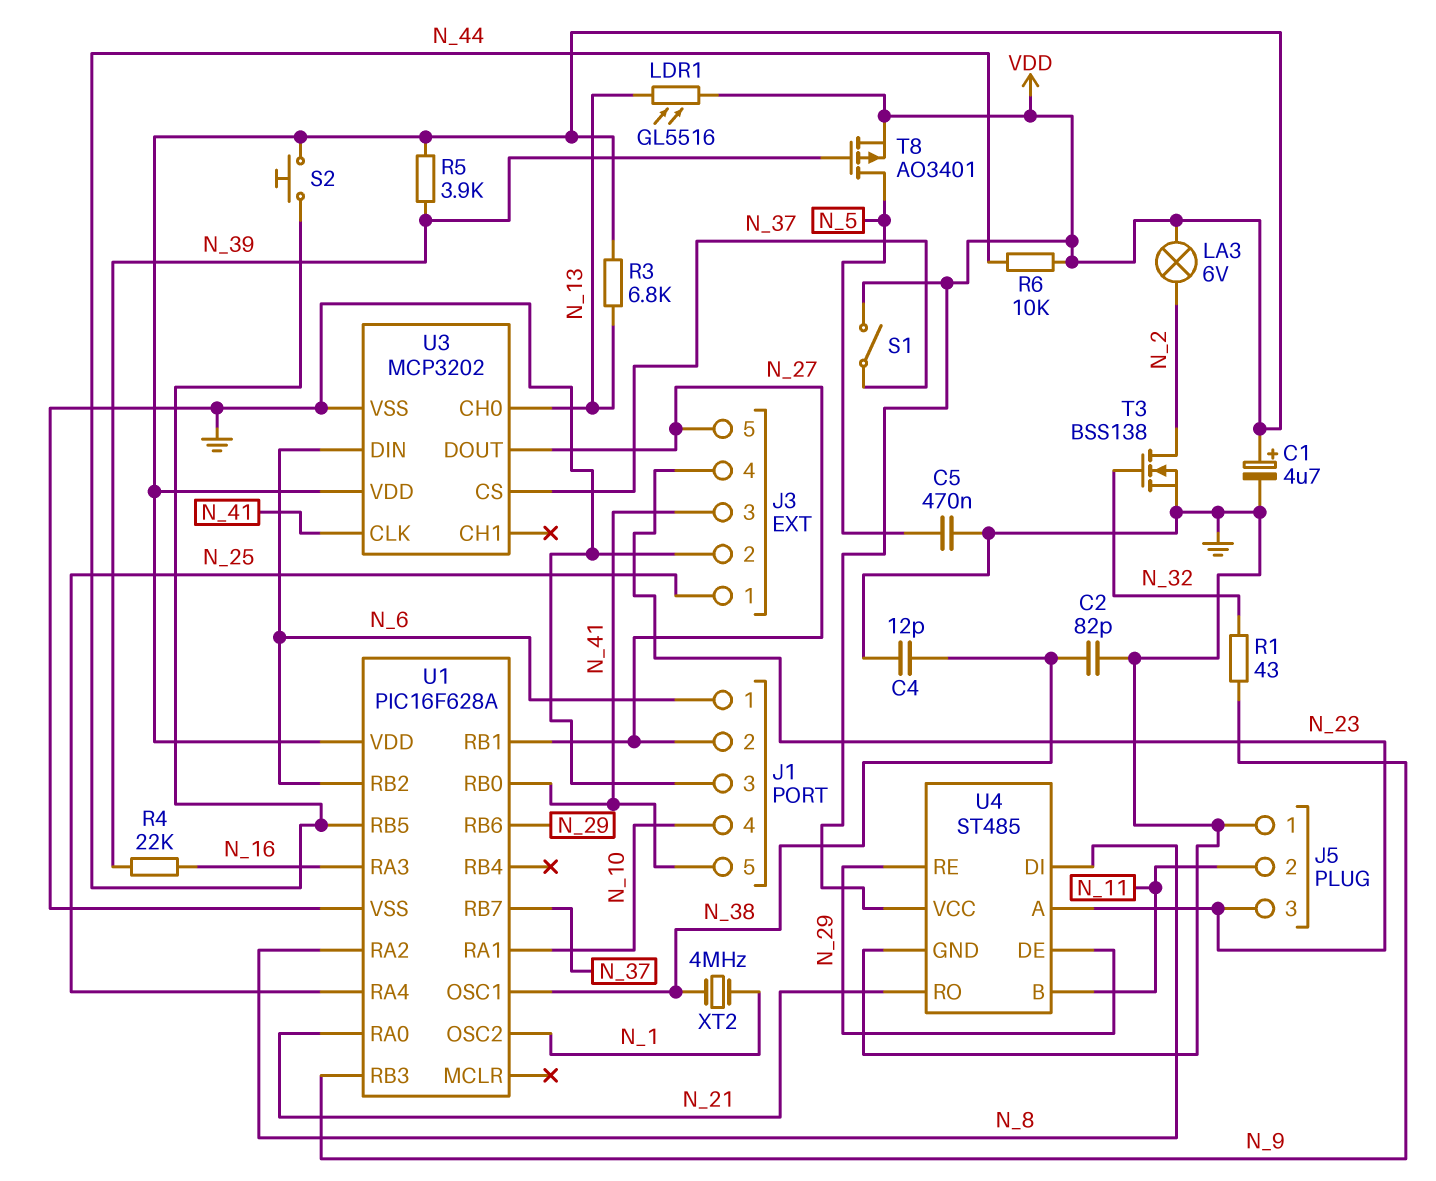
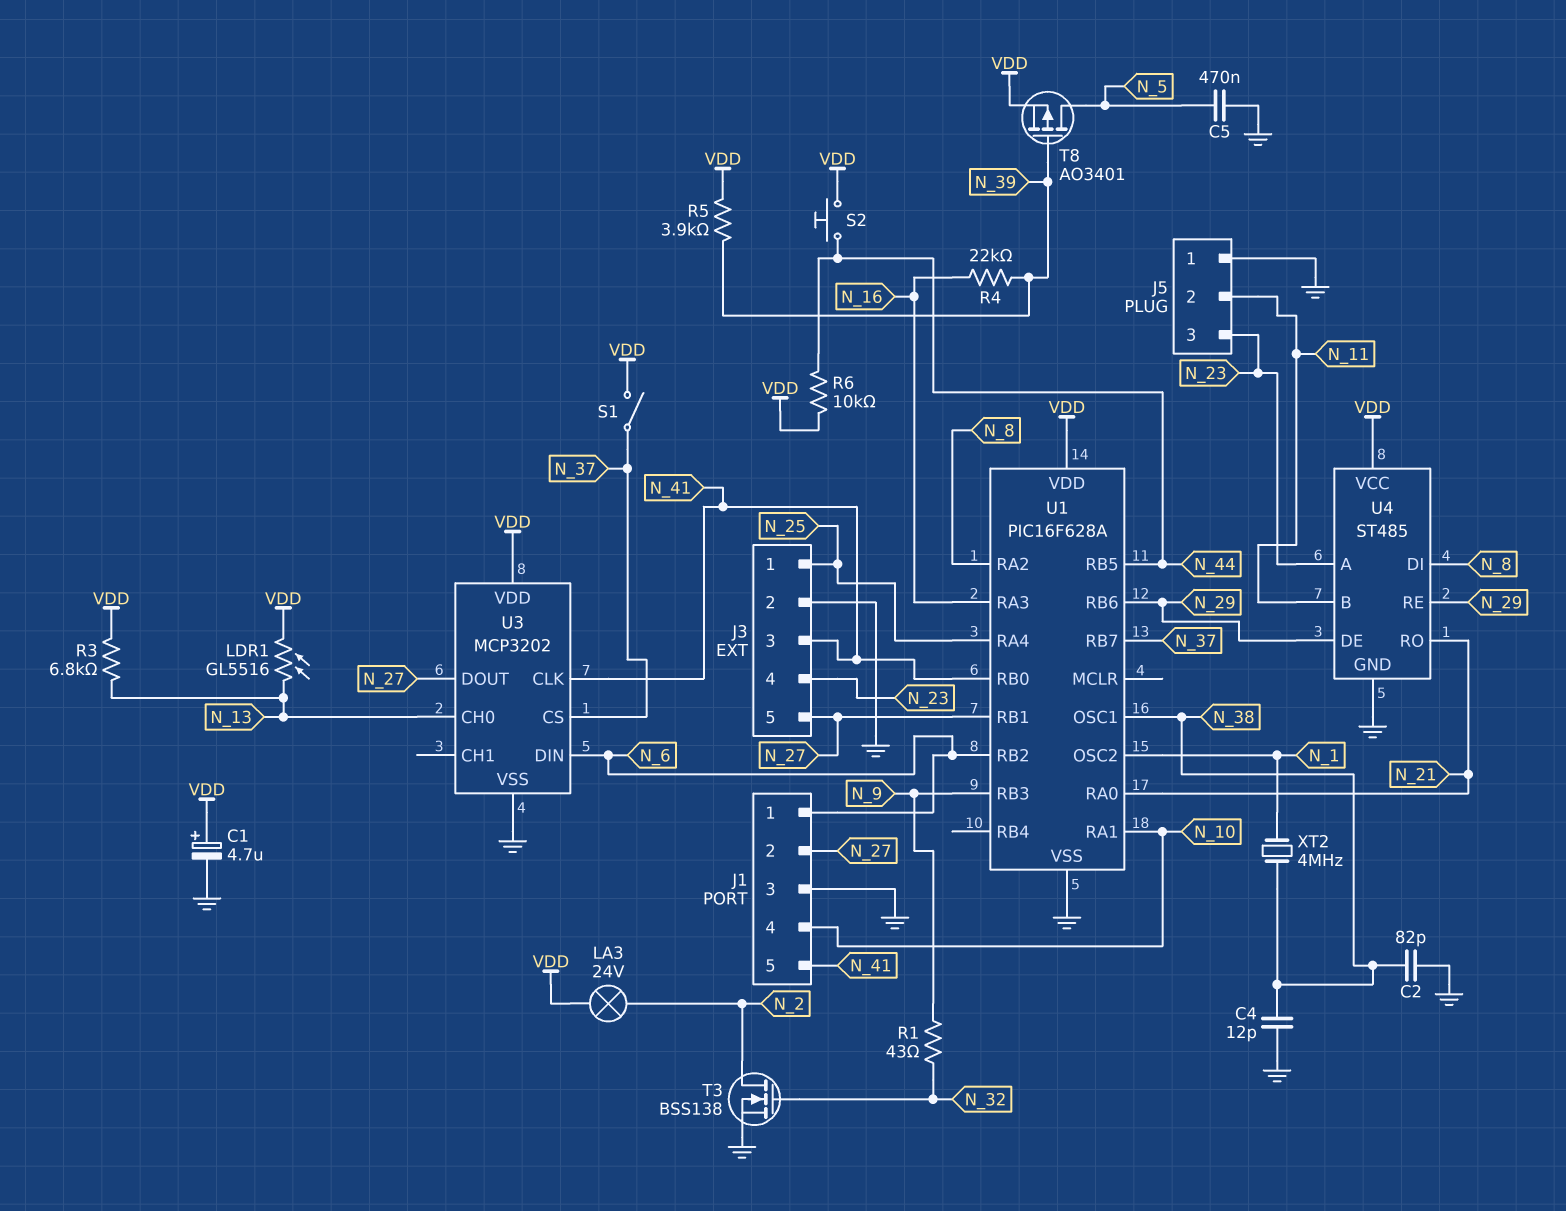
LA3: lamp 6V (N_2, VDD) -> lamp 24V (N_2, VDD)

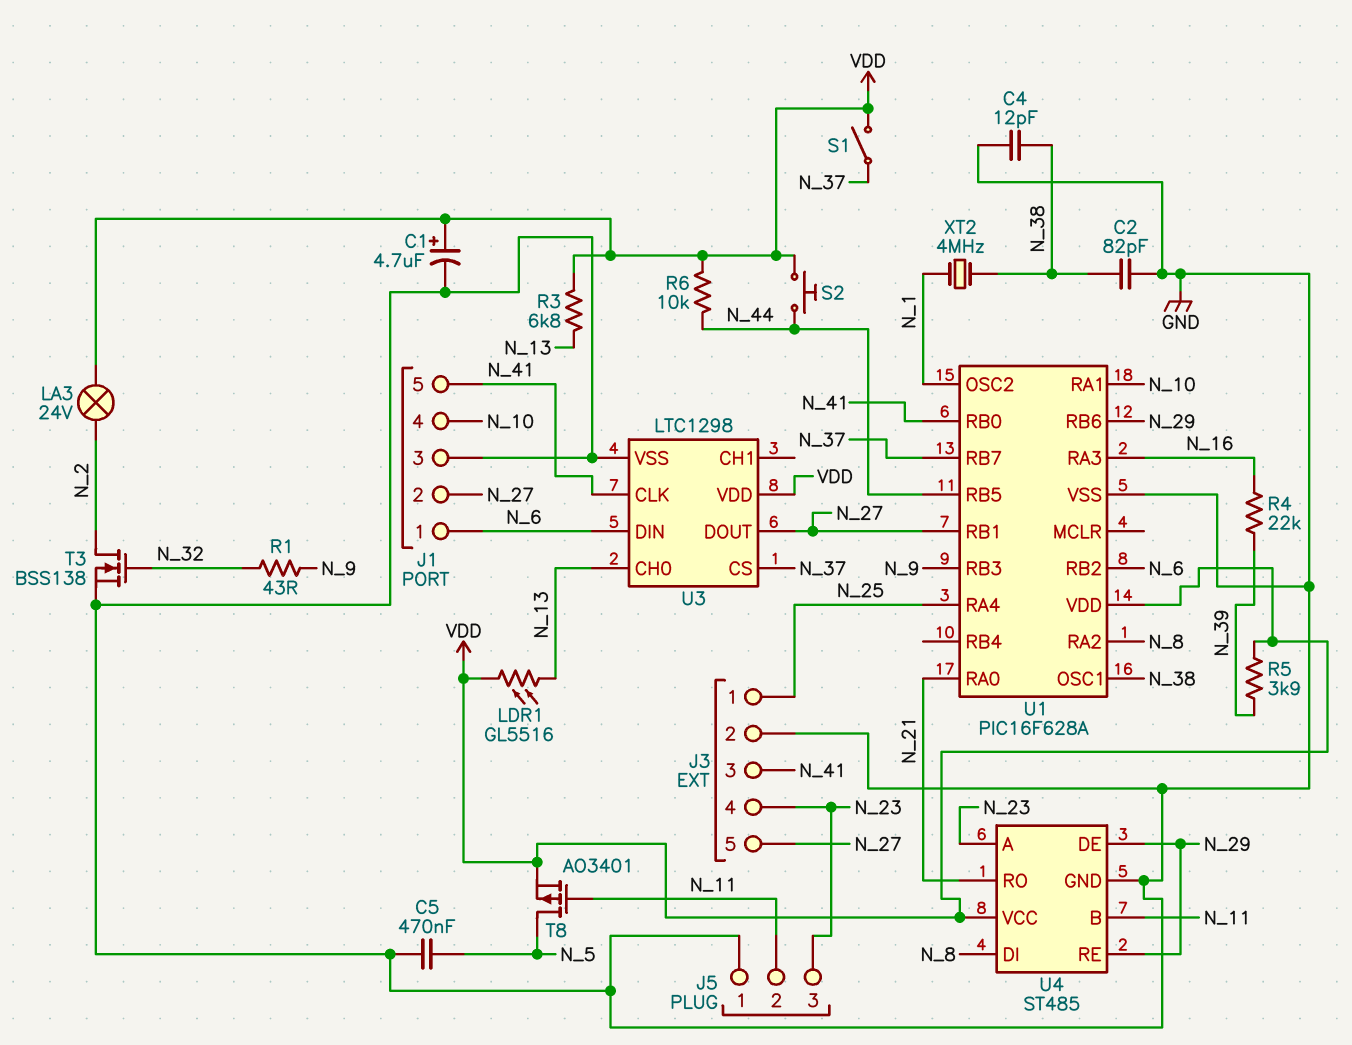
T8: PMOS AO3401 (G N_39, D N_5, S VDD) -> PMOS AO3401 (G N_11, D N_5, S VDD)
U3: MCP3202 -> LTC1298

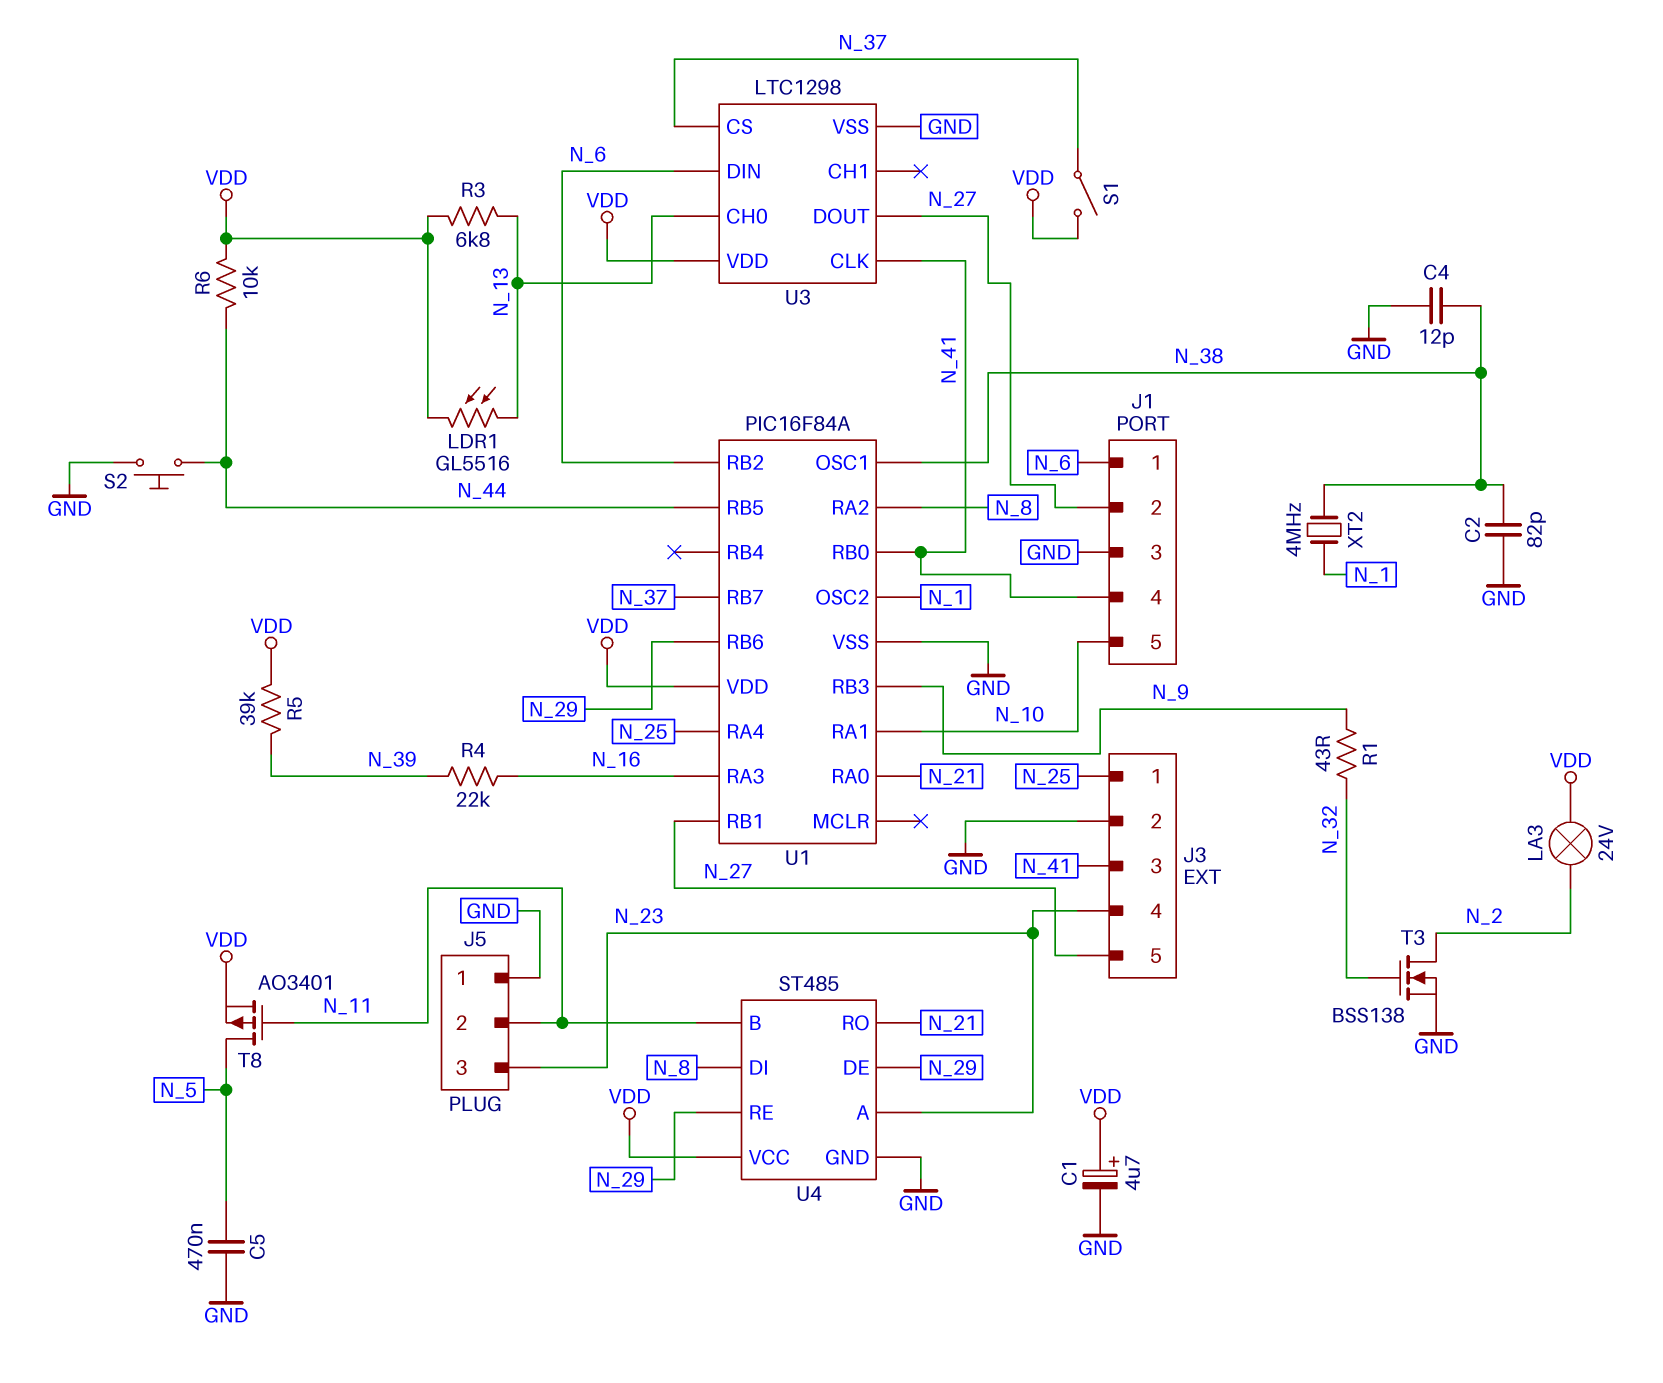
J1 pin 4: N_10 -> N_41
J1 pin 5: N_41 -> N_10
R5: 3.9k (N_39, VDD) -> 39k (N_39, VDD)
S2: button (N_44, VDD) -> button (GND, N_44)
U1: PIC16F628A -> PIC16F84A

